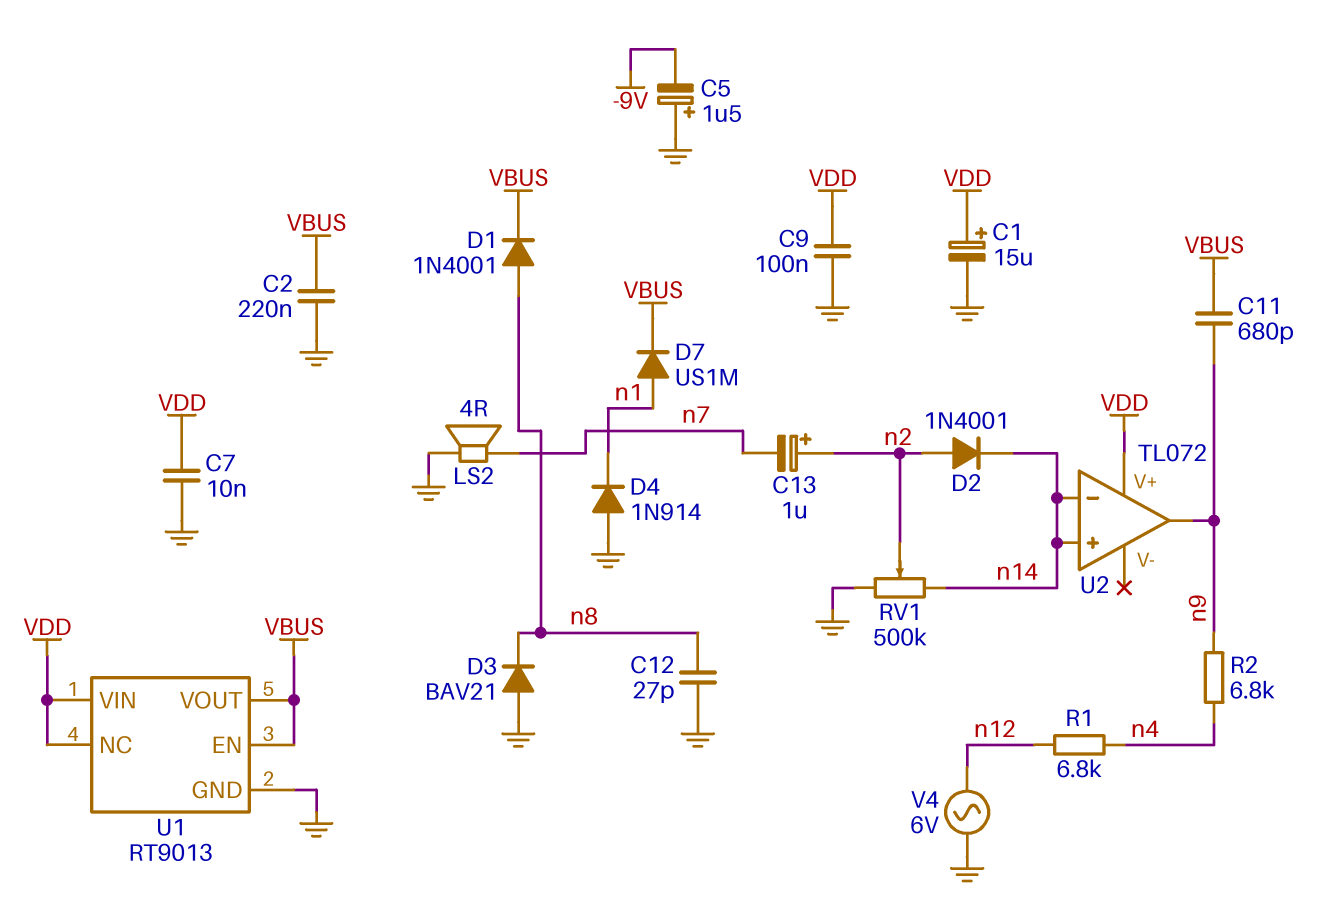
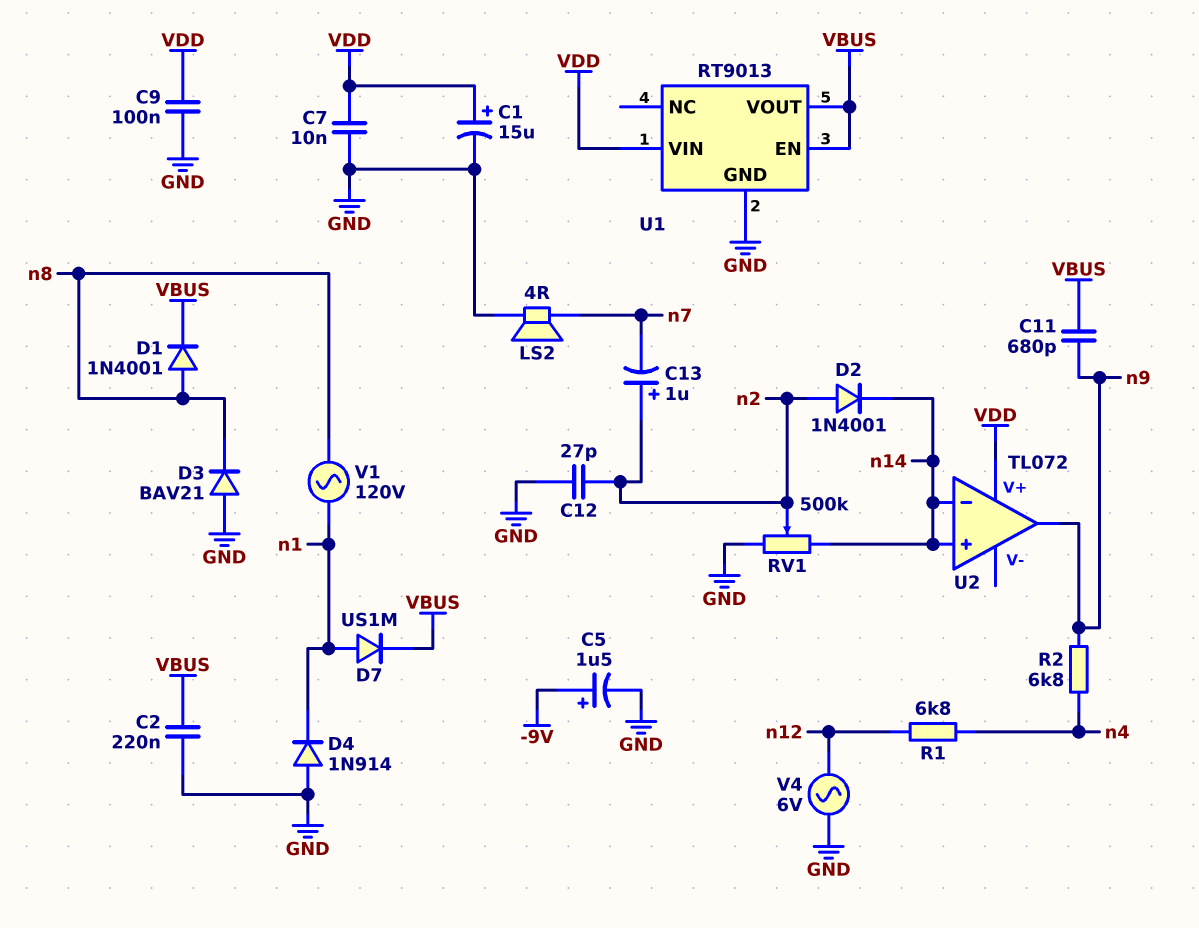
C5: 1.5uF (plus GND, minus -9V) -> 1.5uF (plus -9V, minus GND)
C12: 27pF (GND, n8) -> 27pF (GND, n2)
U1 pin NC: VDD -> none
V1: none -> AC 120V (n1, n8)

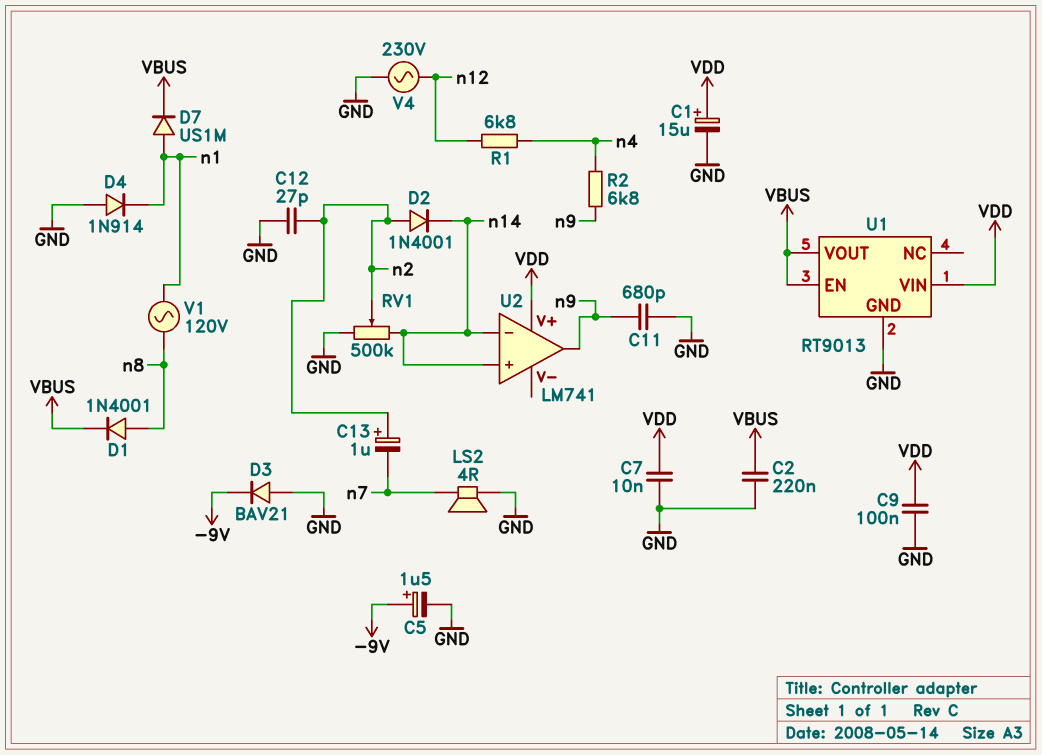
C11: 680pF (VBUS, n9) -> 680pF (GND, n9)
D3: diode BAV21 (A GND, K n8) -> diode BAV21 (A GND, K -9V)
U2: TL072 -> LM741
V4: AC 6V (GND, n12) -> AC 230V (GND, n12)

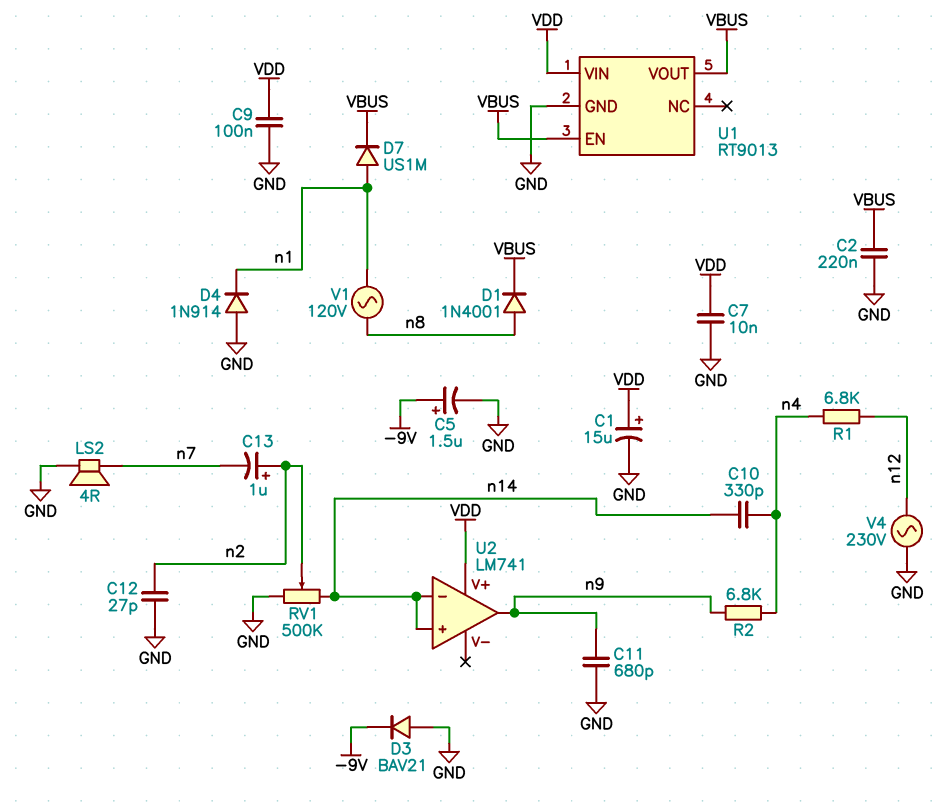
C10: none -> 330pF (n4, n14)
D2: diode 1N4001 (A n2, K n14) -> none

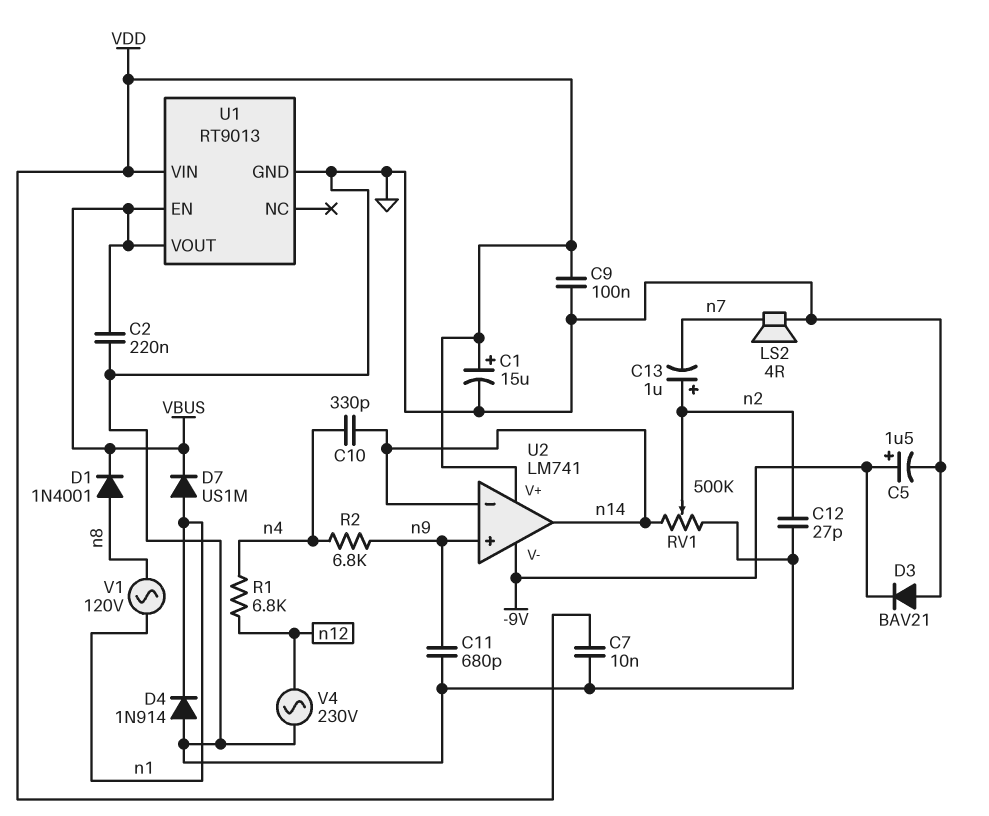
U2 pin V-: none -> -9V
U2 pin in+: n14 -> n9
U2 pin out: n9 -> n14

